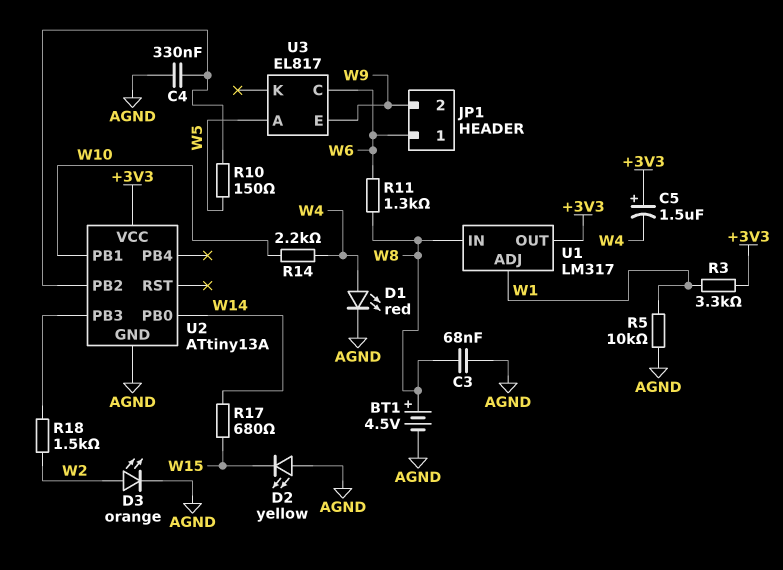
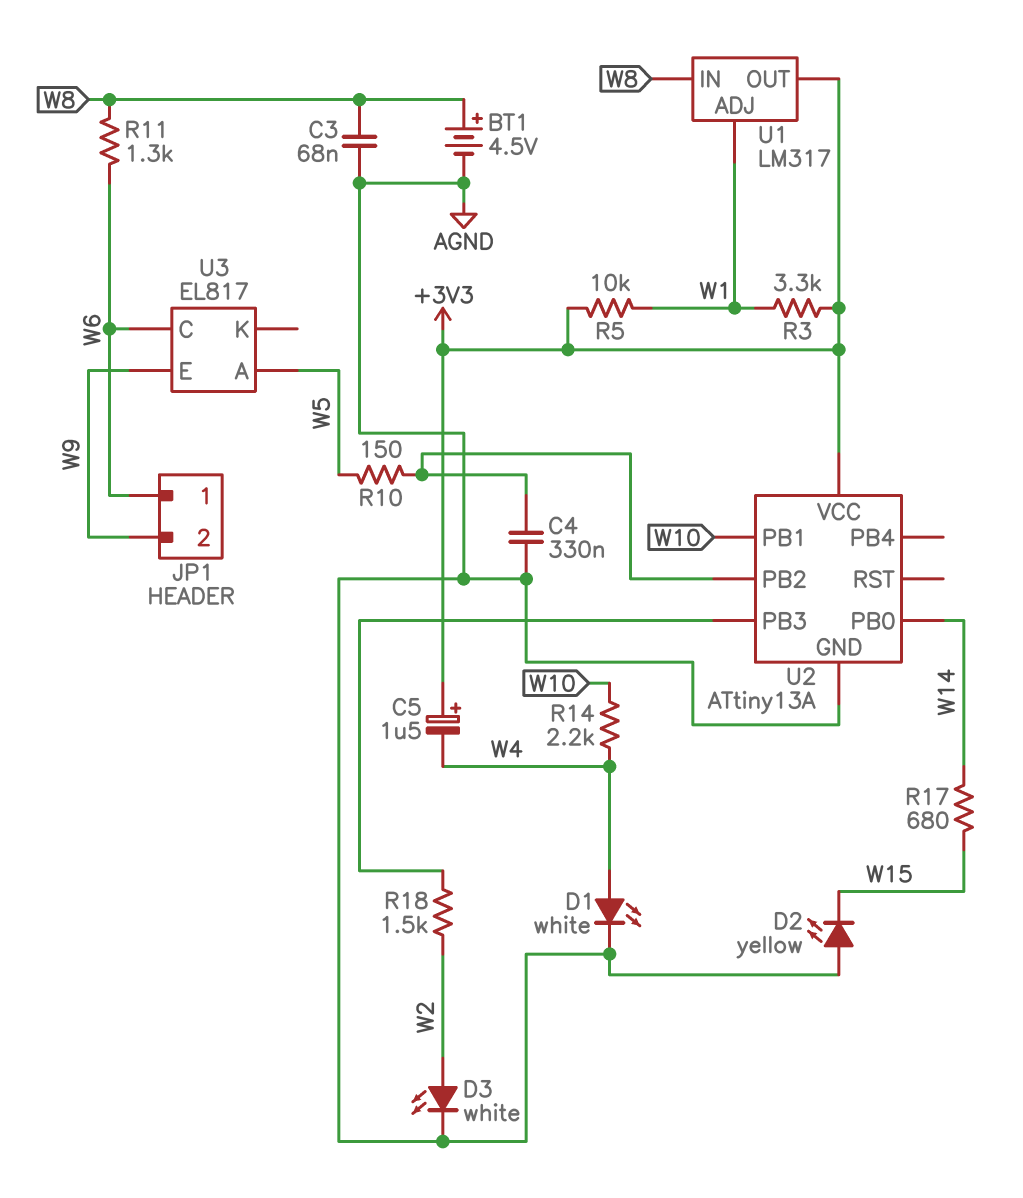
D1: LED red (A W4, K AGND) -> LED white (A W4, K AGND)
D3: LED orange (A W2, K AGND) -> LED white (A W2, K AGND)
R5: 10k (AGND, W1) -> 10k (+3V3, W1)

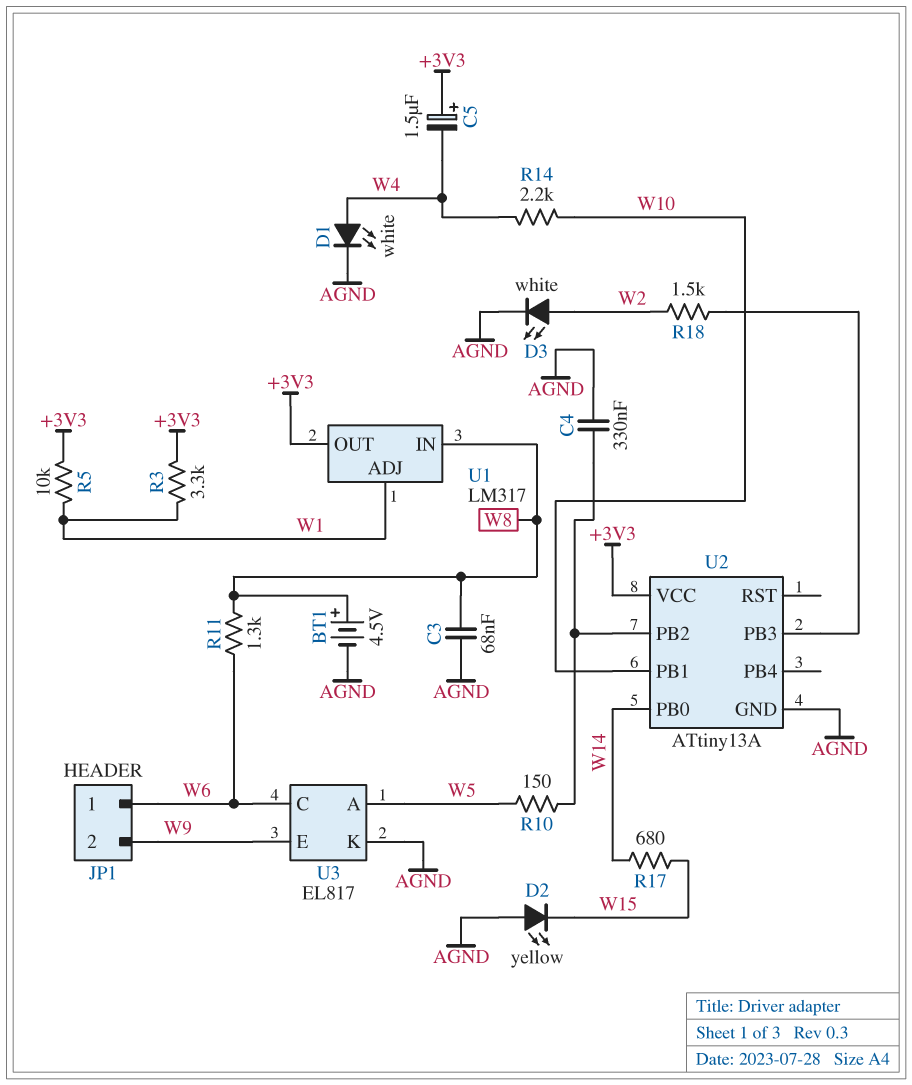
U3 pin K: none -> AGND

